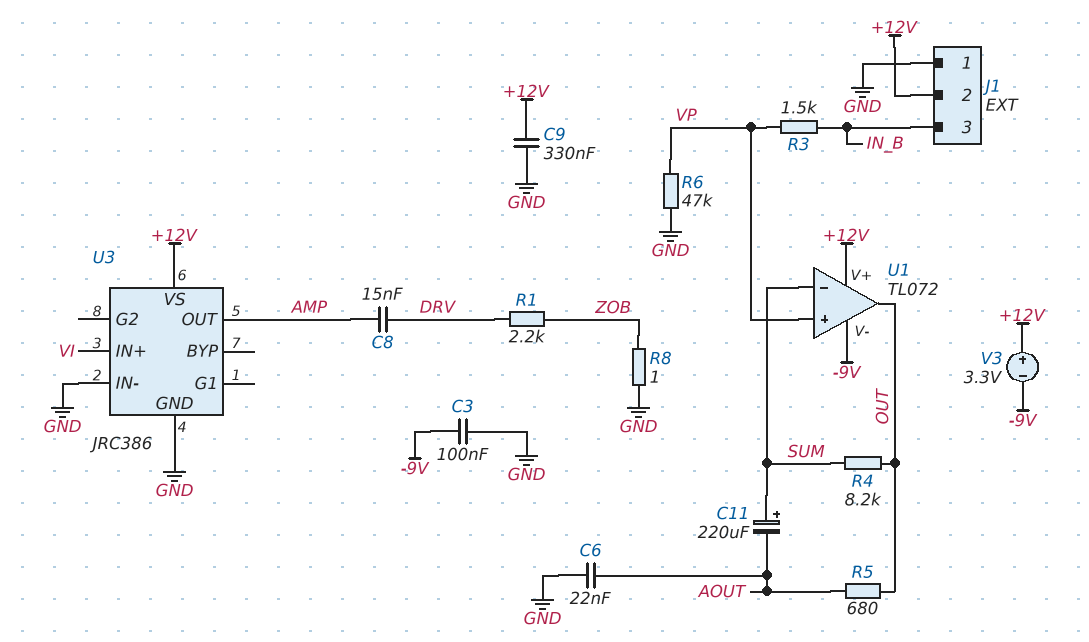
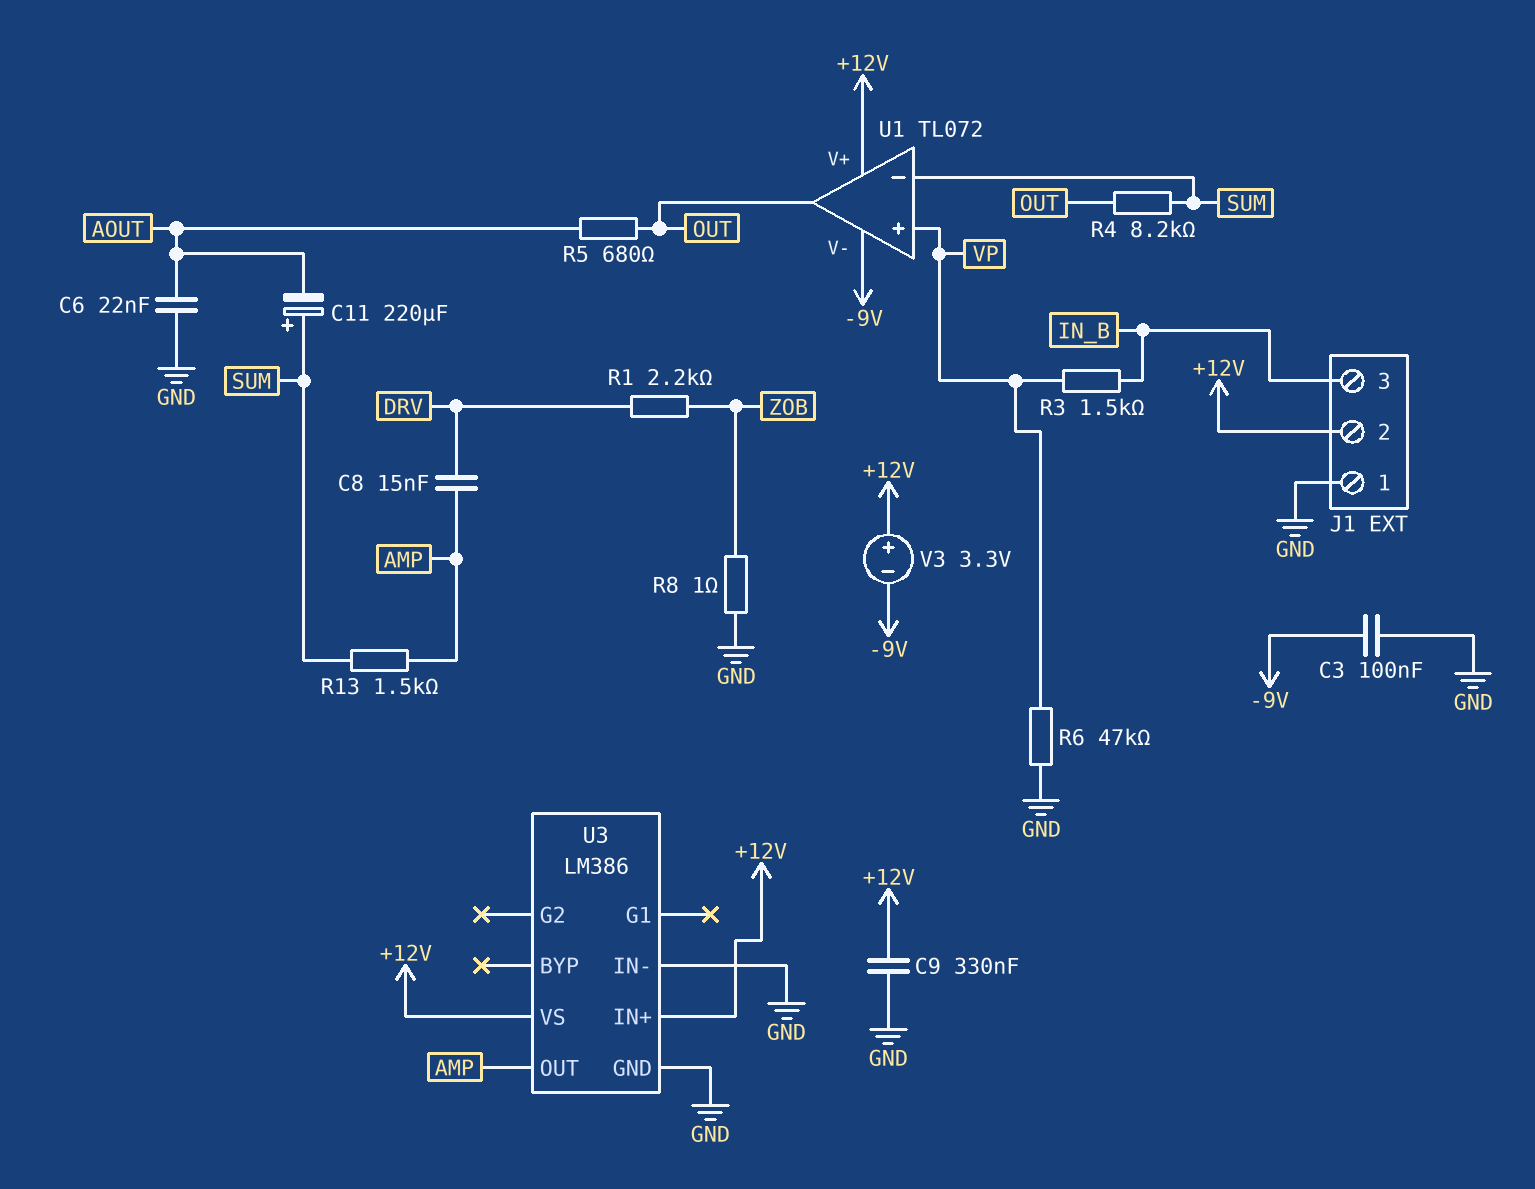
R13: none -> 1.5k (AMP, SUM)
U3: JRC386 -> LM386
U3 pin IN+: VI -> +12V

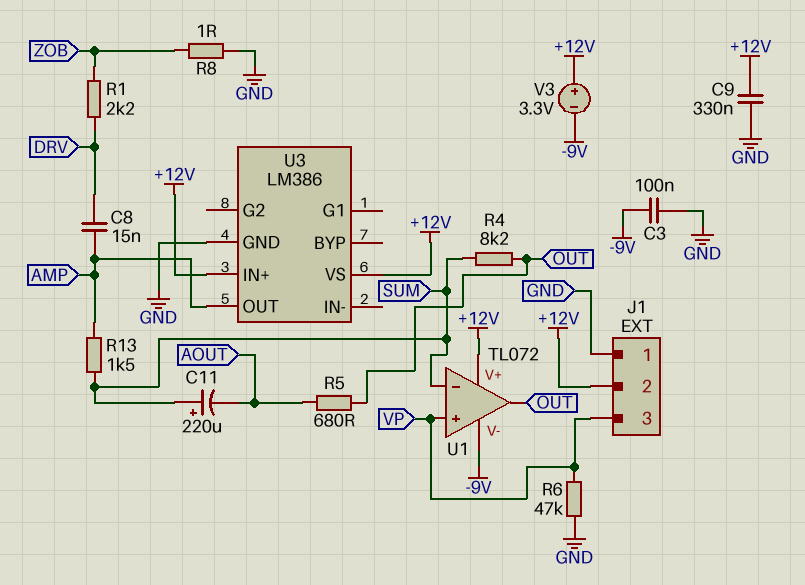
C6: 22nF (AOUT, GND) -> none
J1 pin 3: IN_B -> VP
R3: 1.5k (IN_B, VP) -> none
U3 pin IN-: GND -> none

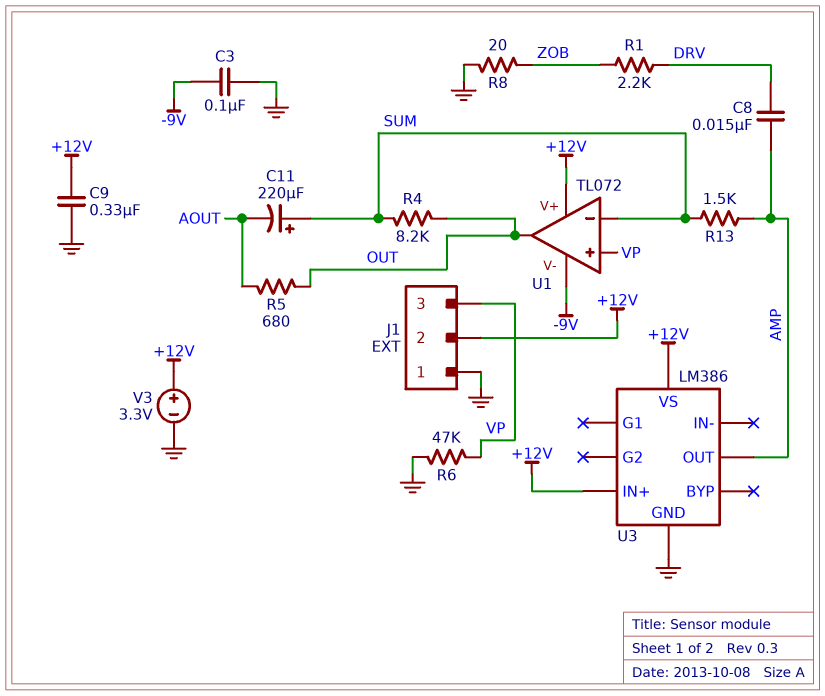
R8: 1 (GND, ZOB) -> 20 (GND, ZOB)
V3: 3.3V (plus +12V, minus -9V) -> 3.3V (plus +12V, minus GND)

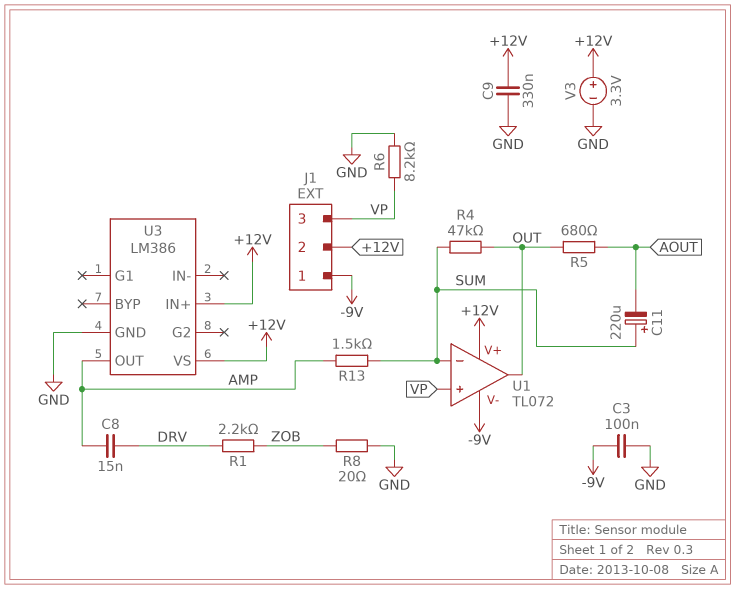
J1 pin 1: GND -> -9V
R4: 8.2k (OUT, SUM) -> 47k (OUT, SUM)
R6: 47k (GND, VP) -> 8.2k (GND, VP)

